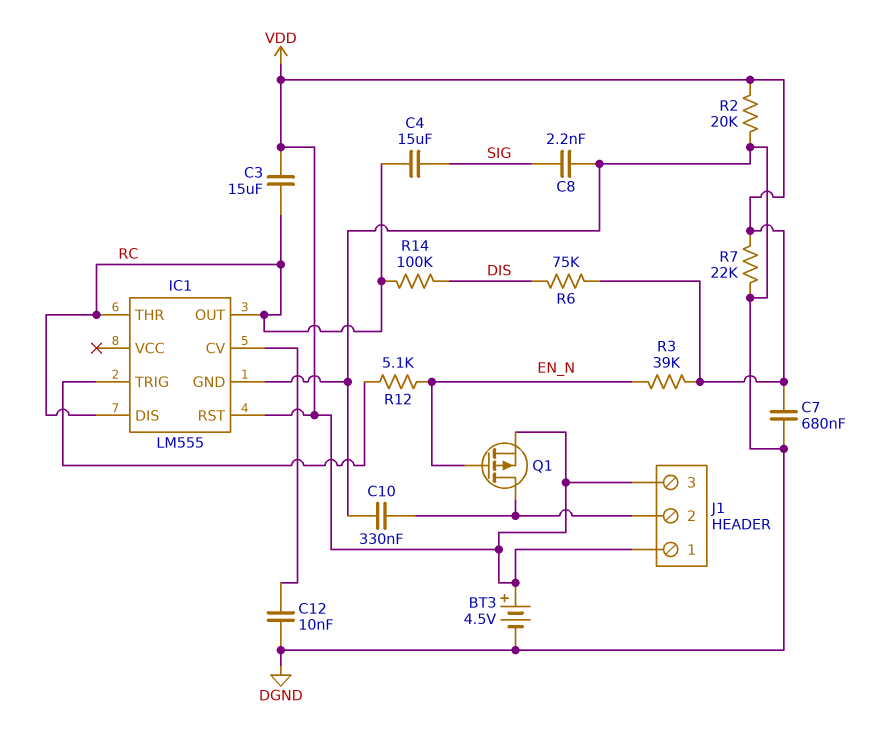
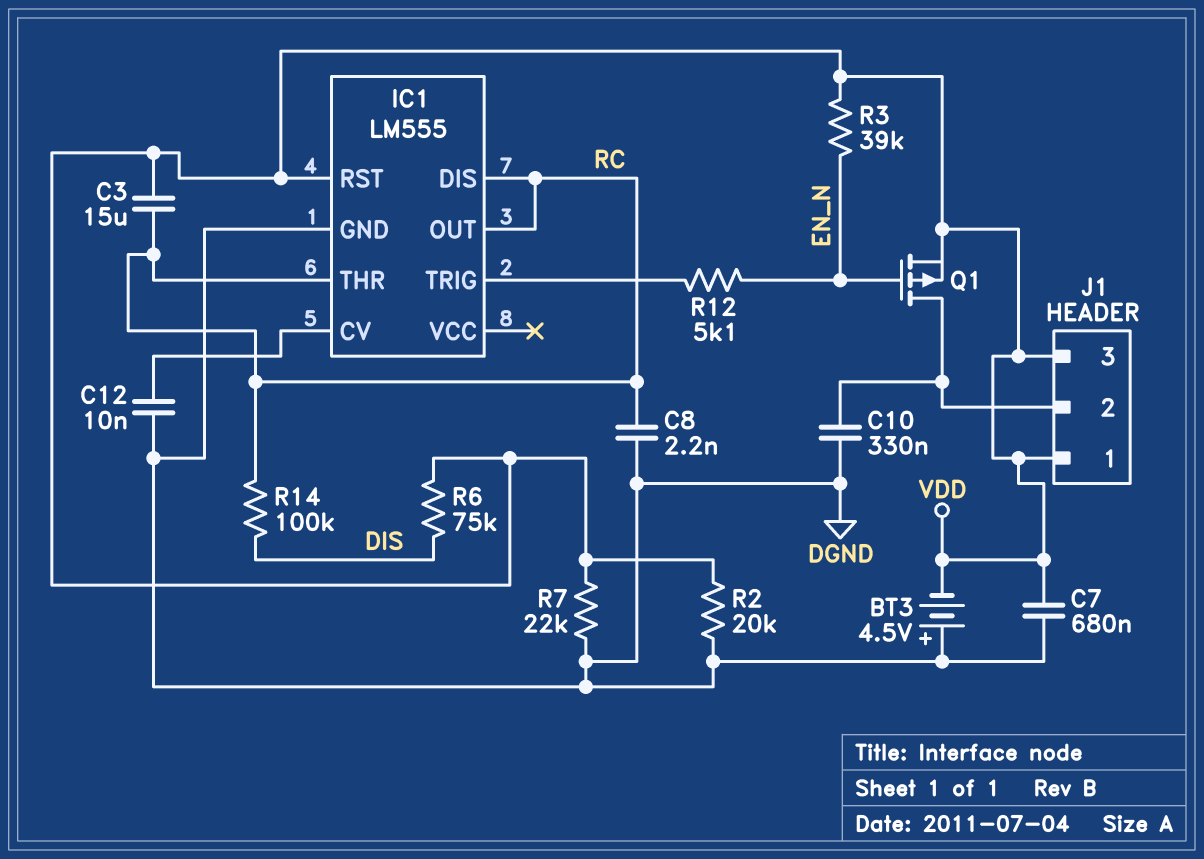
BT3: 4.5V (plus VDD, minus DGND) -> 4.5V (plus DGND, minus VDD)
C4: 15uF (RC, SIG) -> none
C8: 2.2nF (DGND, SIG) -> 2.2nF (DGND, RC)

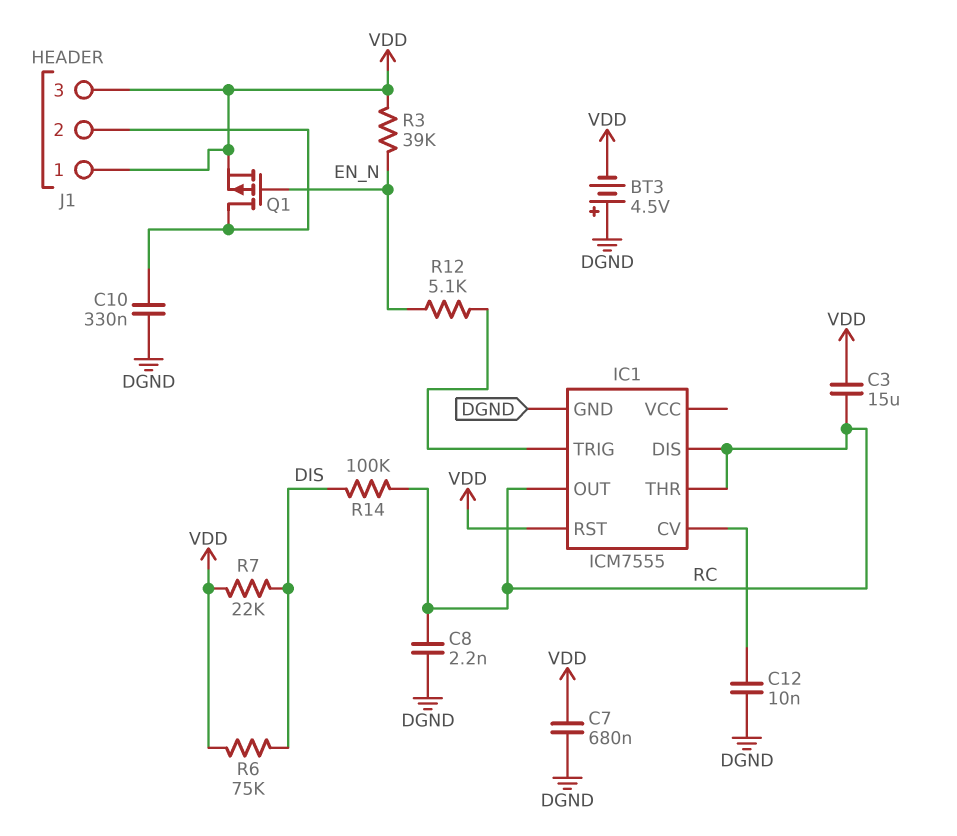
IC1: LM555 -> ICM7555
R2: 20k (DGND, VDD) -> none
R7: 22k (DGND, VDD) -> 22k (DIS, VDD)

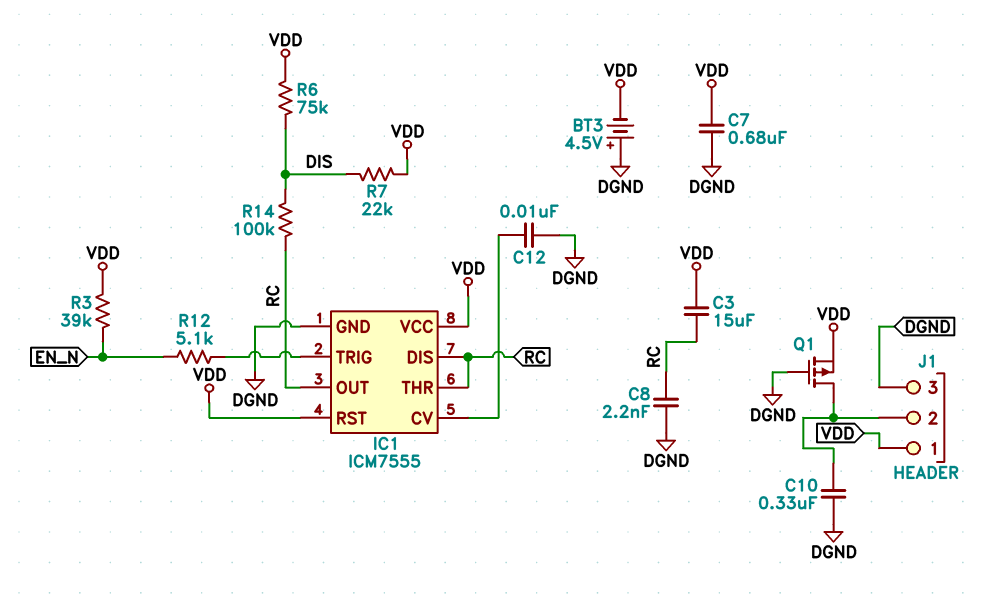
IC1 pin VCC: none -> VDD
J1 pin 3: VDD -> DGND
Q1: PMOS (G EN_N, D J1/2, S VDD) -> PMOS (G DGND, D J1/2, S VDD)

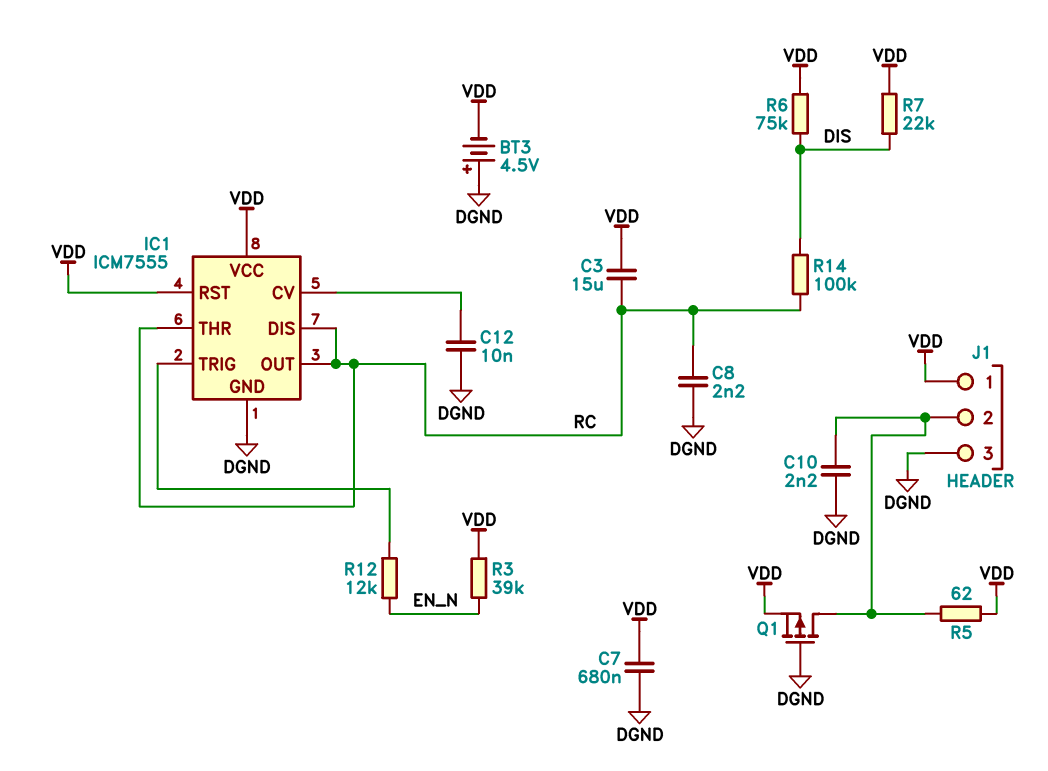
C10: 330nF (DGND, J1/2) -> 2.2nF (DGND, J1/2)
R5: none -> 62 (J1/2, VDD)
R12: 5.1k (EN_N, IC1/TRIG) -> 12k (EN_N, IC1/TRIG)

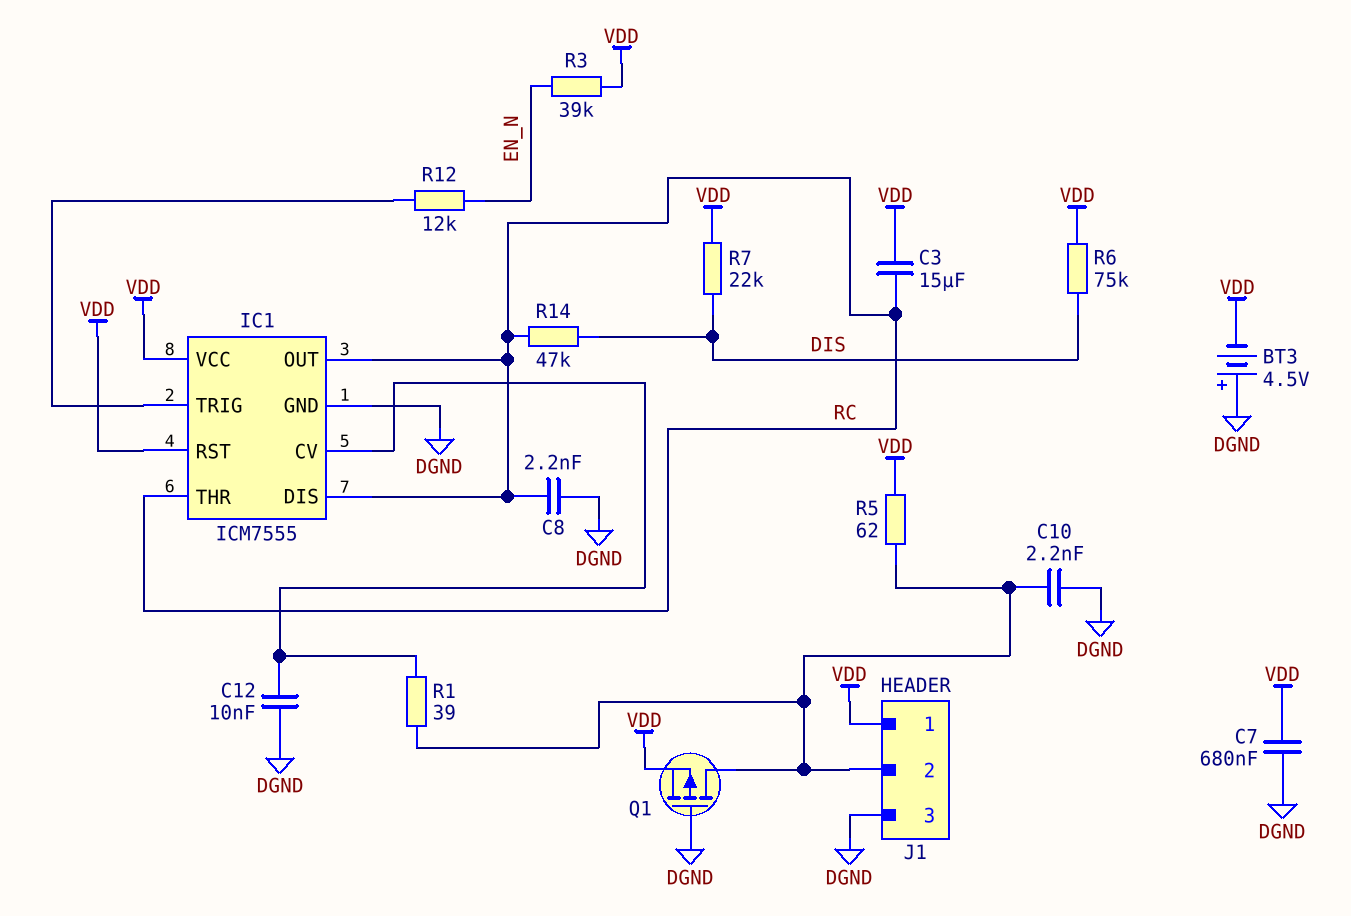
R1: none -> 39 (IC1/CV, J1/2)
R14: 100k (DIS, RC) -> 47k (DIS, RC)

